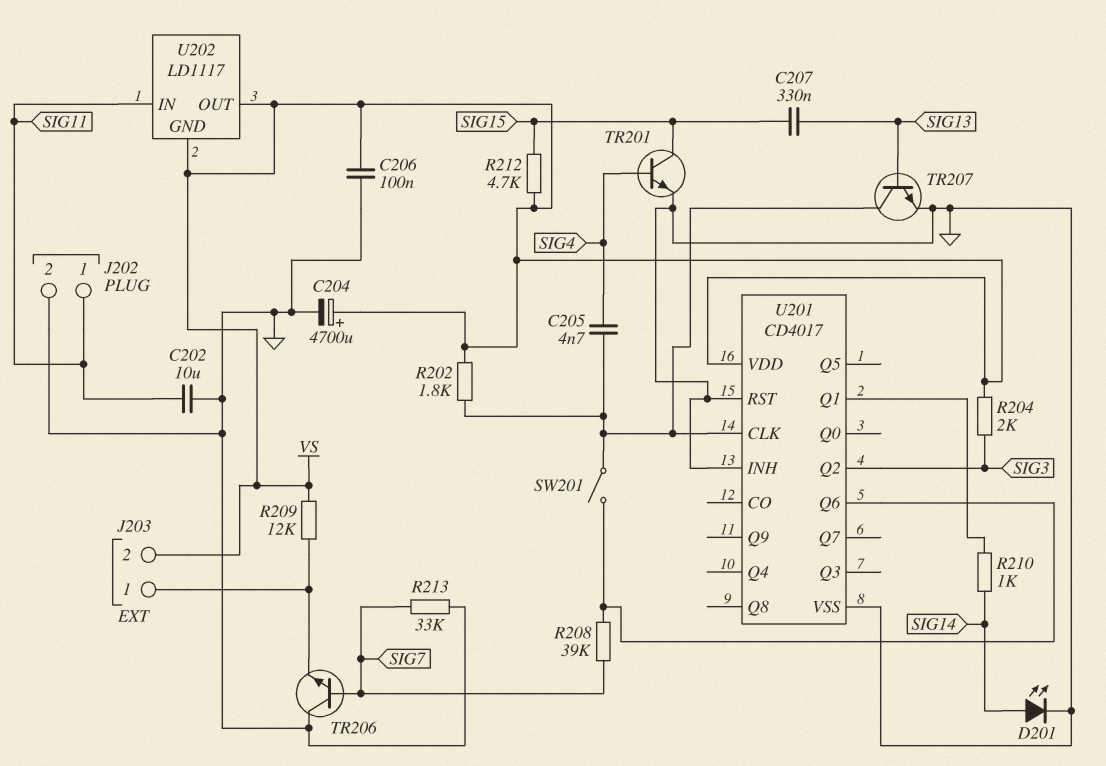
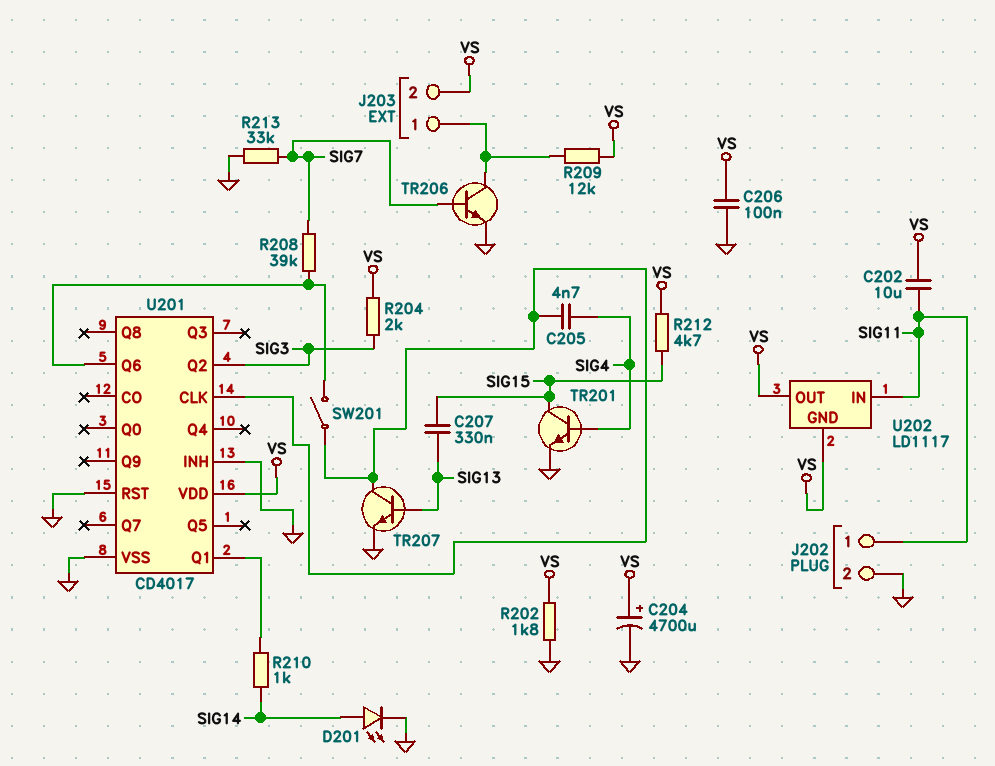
C202: 10uF (GND, SIG11) -> 10uF (SIG11, VS)
R202: 1.8k (U201/CLK, VS) -> 1.8k (GND, VS)
TR206: NPN (B SIG7, C GND, E J203/1) -> NPN (B SIG7, C J203/1, E GND)

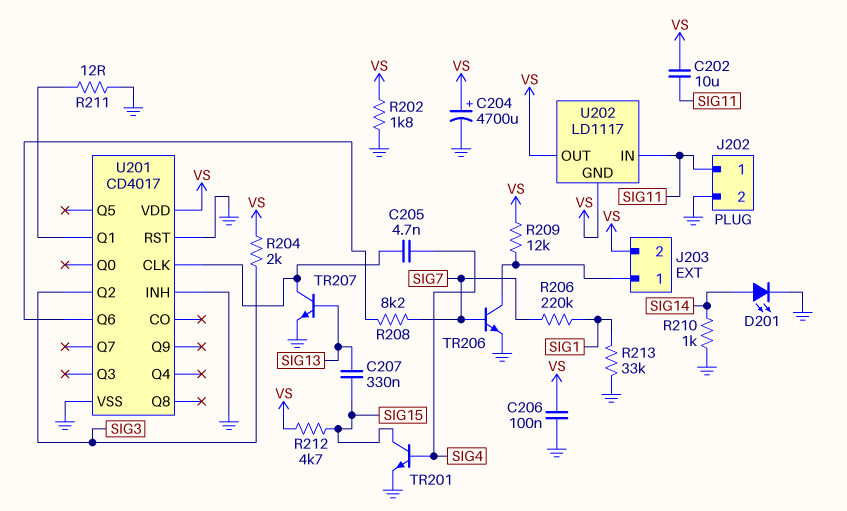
R206: none -> 220k (SIG1, SIG7)
R208: 39k (SIG7, U201/Q6) -> 8.2k (SIG7, U201/Q6)
R210: 1k (SIG14, U201/Q1) -> 1k (GND, SIG14)
R211: none -> 12 (GND, U201/Q1)
R213: 33k (GND, SIG7) -> 33k (GND, SIG1)
SW201: switch (U201/CLK, U201/Q6) -> none

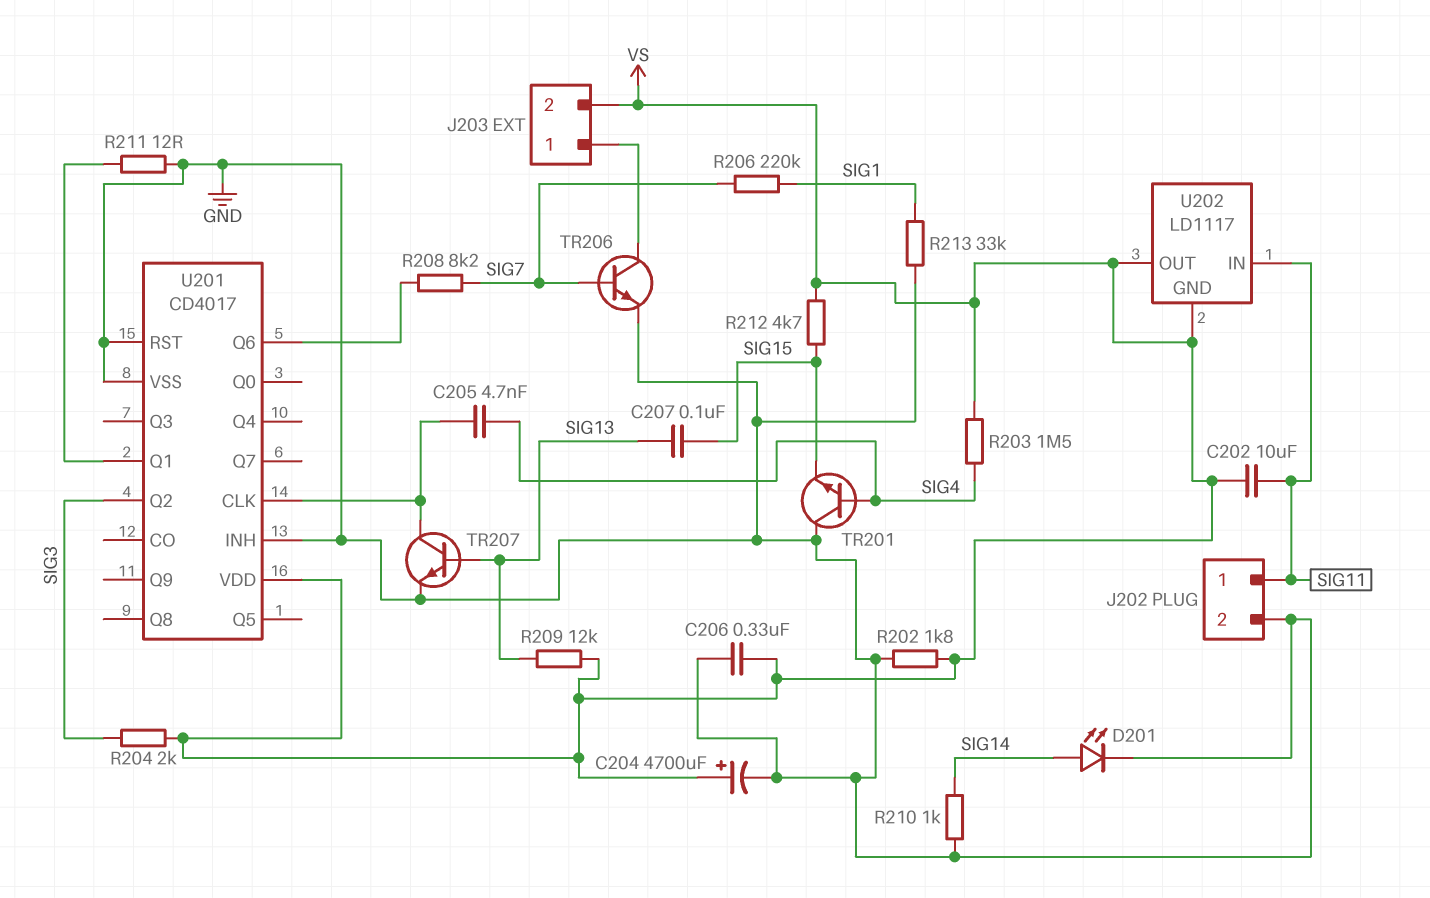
C206: 100nF (GND, VS) -> 330nF (GND, VS)
C207: 330nF (SIG13, SIG15) -> 100nF (SIG13, SIG15)
R203: none -> 1.5M (SIG4, VS)
R209: 12k (J203/1, VS) -> 12k (SIG13, VS)
TR201: NPN (B SIG4, C SIG15, E GND) -> NPN (B SIG4, C GND, E SIG15)

